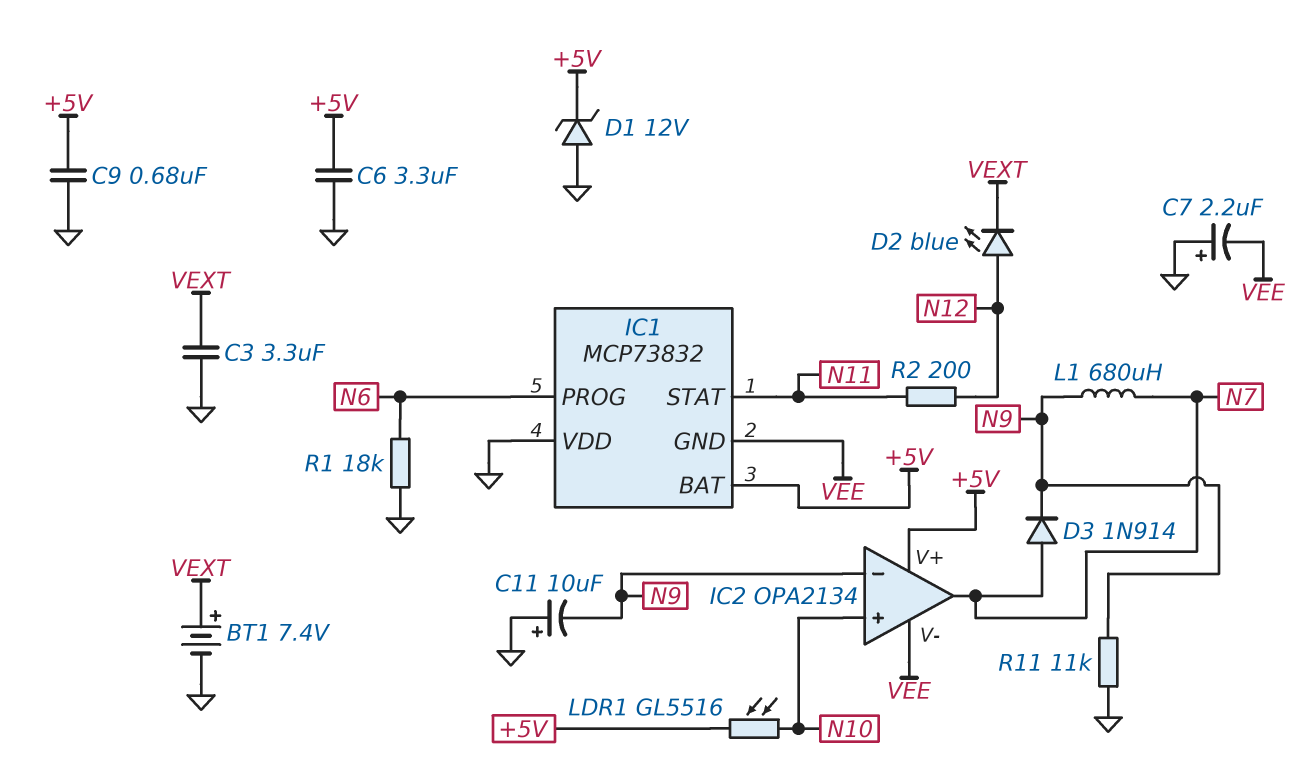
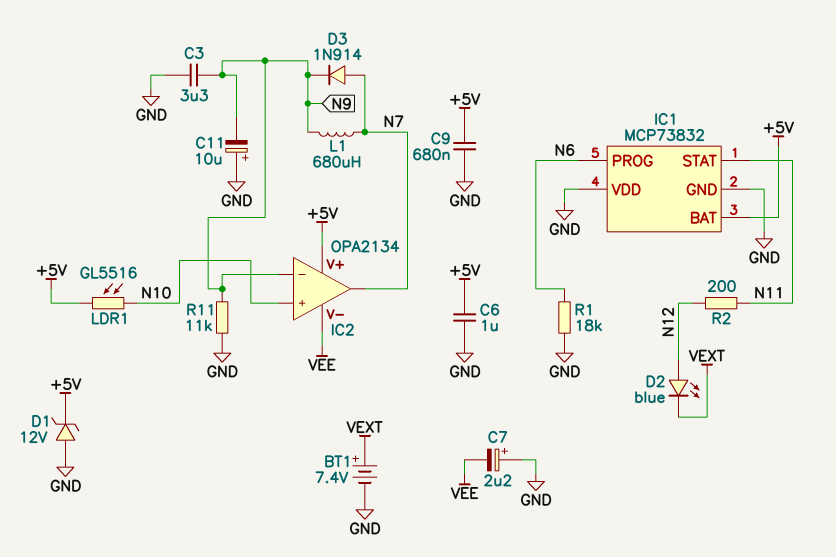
C3: 3.3uF (GND, VEXT) -> 3.3uF (GND, N9)
C6: 3.3uF (+5V, GND) -> 1uF (+5V, GND)
IC1 pin GND: VEE -> GND

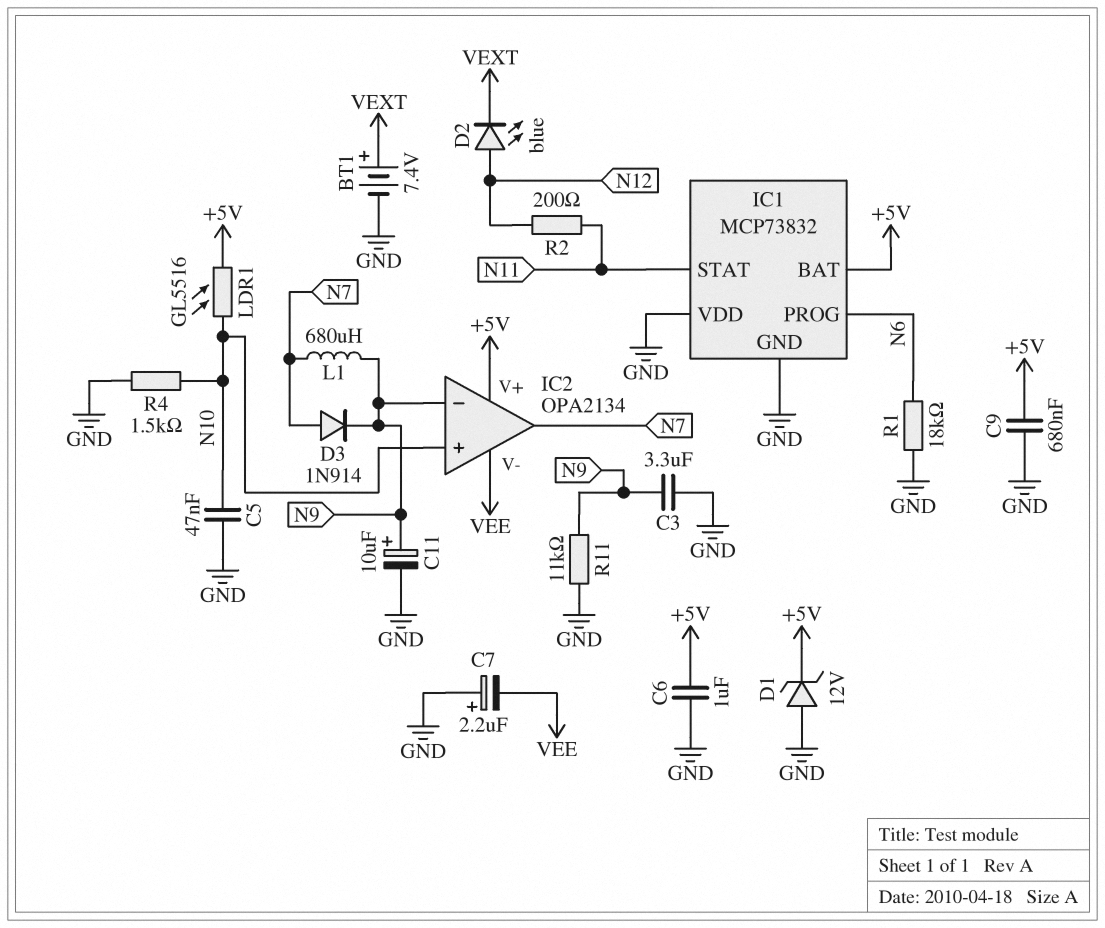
C5: none -> 47nF (GND, N10)
C11: 10uF (plus GND, minus N9) -> 10uF (plus N9, minus GND)
R4: none -> 1.5k (GND, N10)

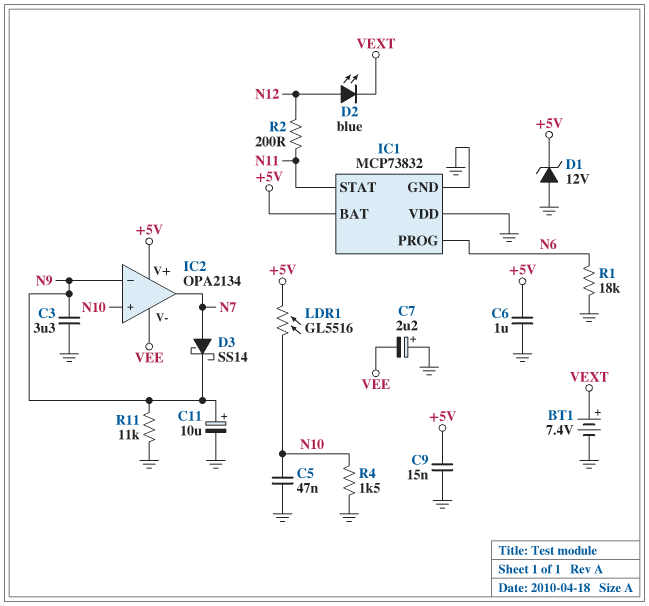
C9: 680nF (+5V, GND) -> 15nF (+5V, GND)
D3: diode 1N914 (A N7, K N9) -> schottky SS14 (A N7, K N9)
L1: 680uH (N7, N9) -> none

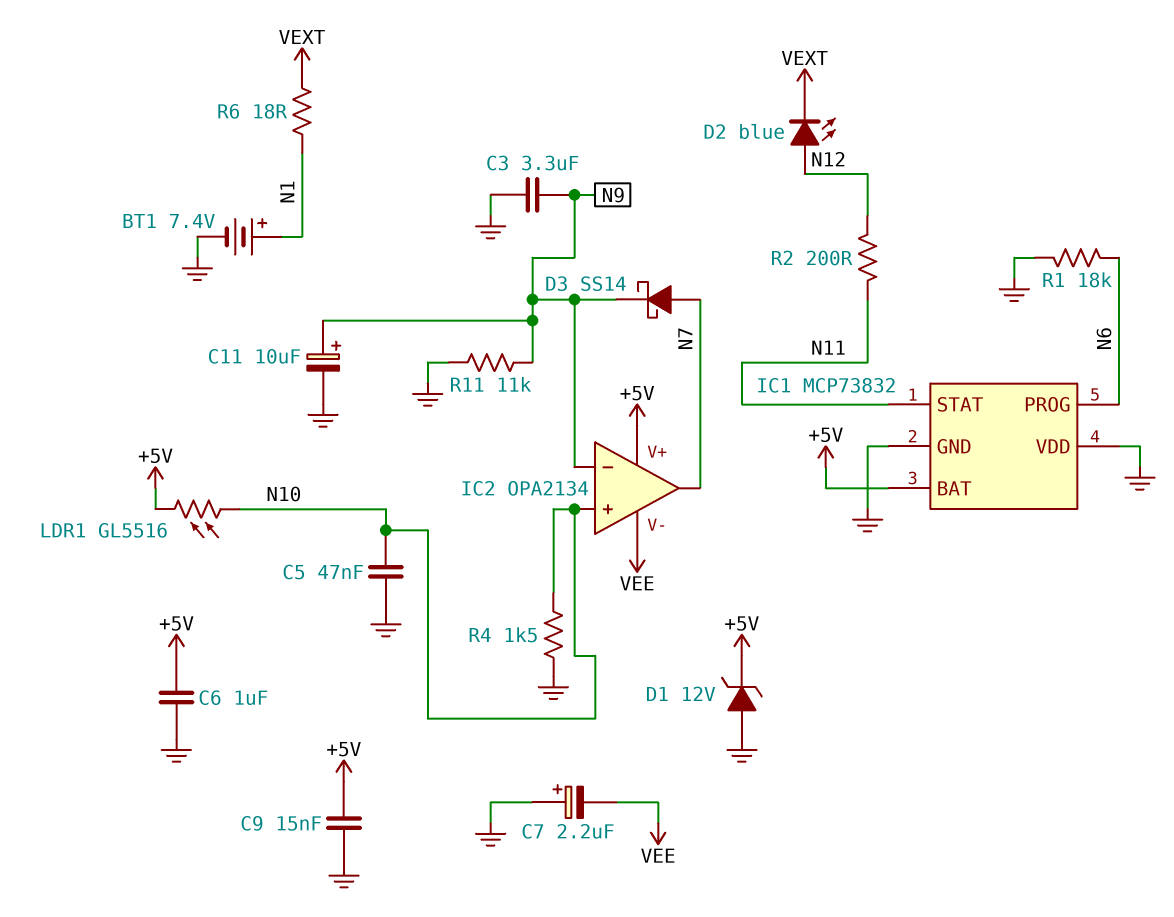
BT1: 7.4V (plus VEXT, minus GND) -> 7.4V (plus N1, minus GND)
R6: none -> 18 (N1, VEXT)

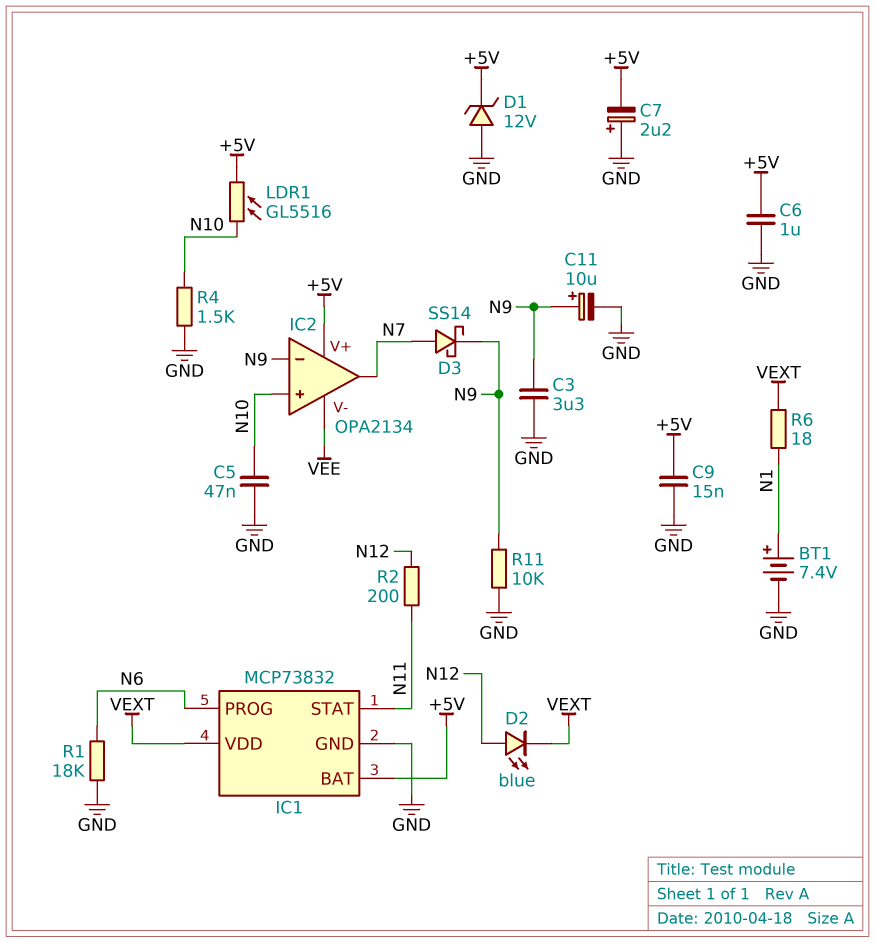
C7: 2.2uF (plus GND, minus VEE) -> 2.2uF (plus GND, minus +5V)
IC1 pin VDD: GND -> VEXT
R11: 11k (GND, N9) -> 10k (GND, N9)

